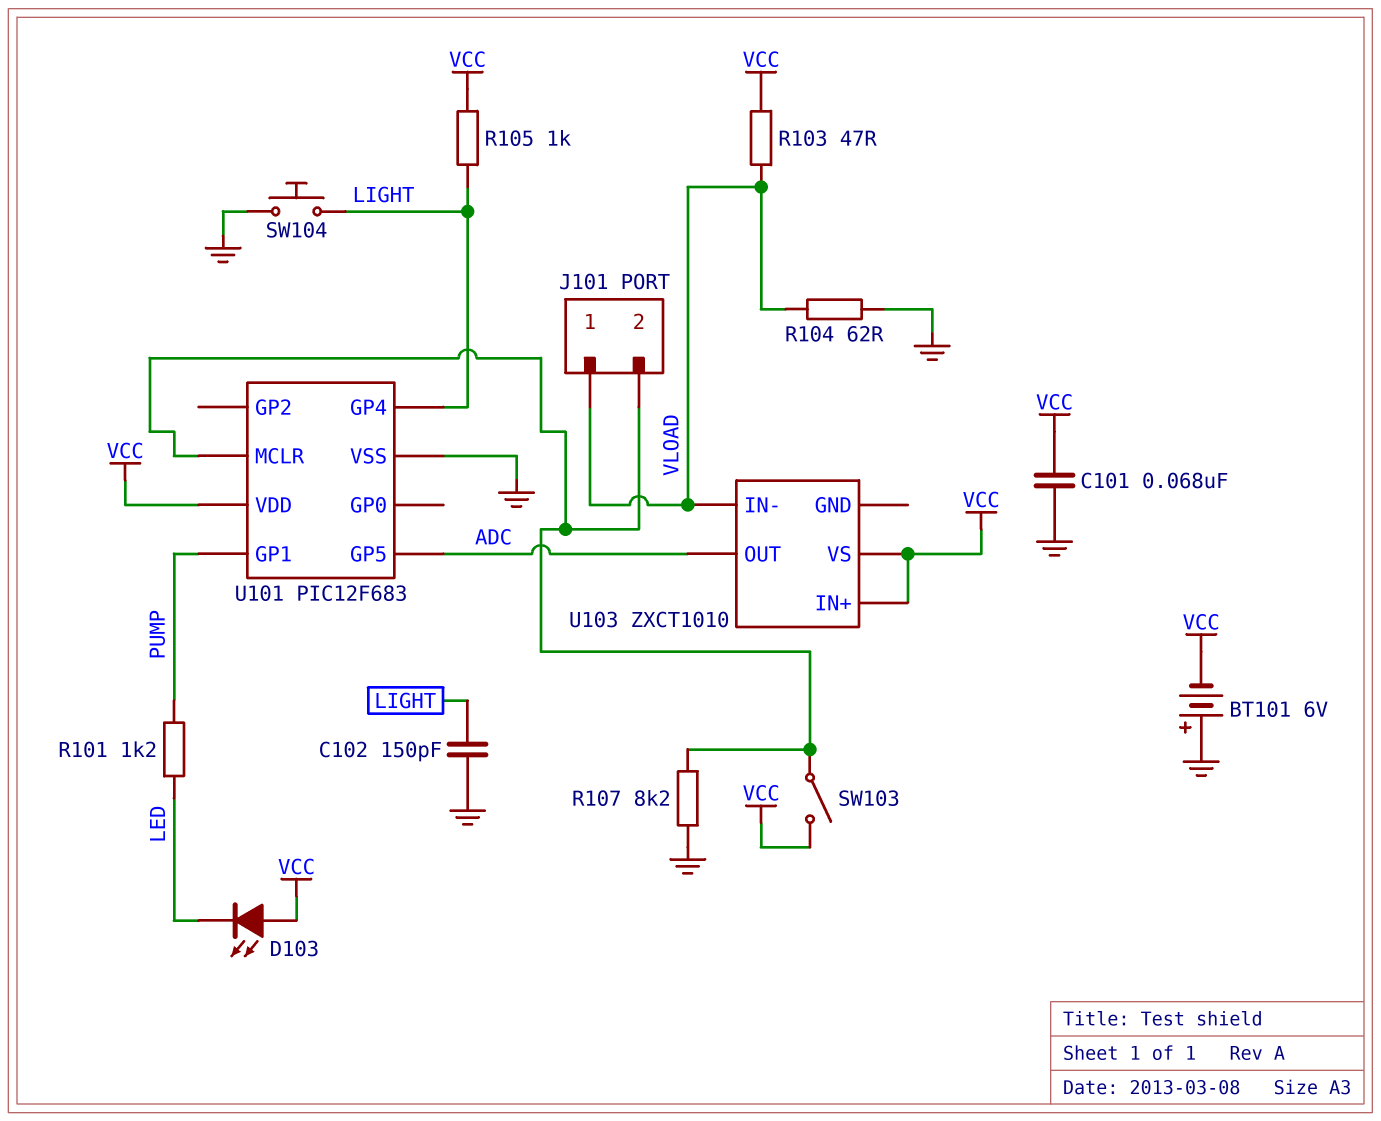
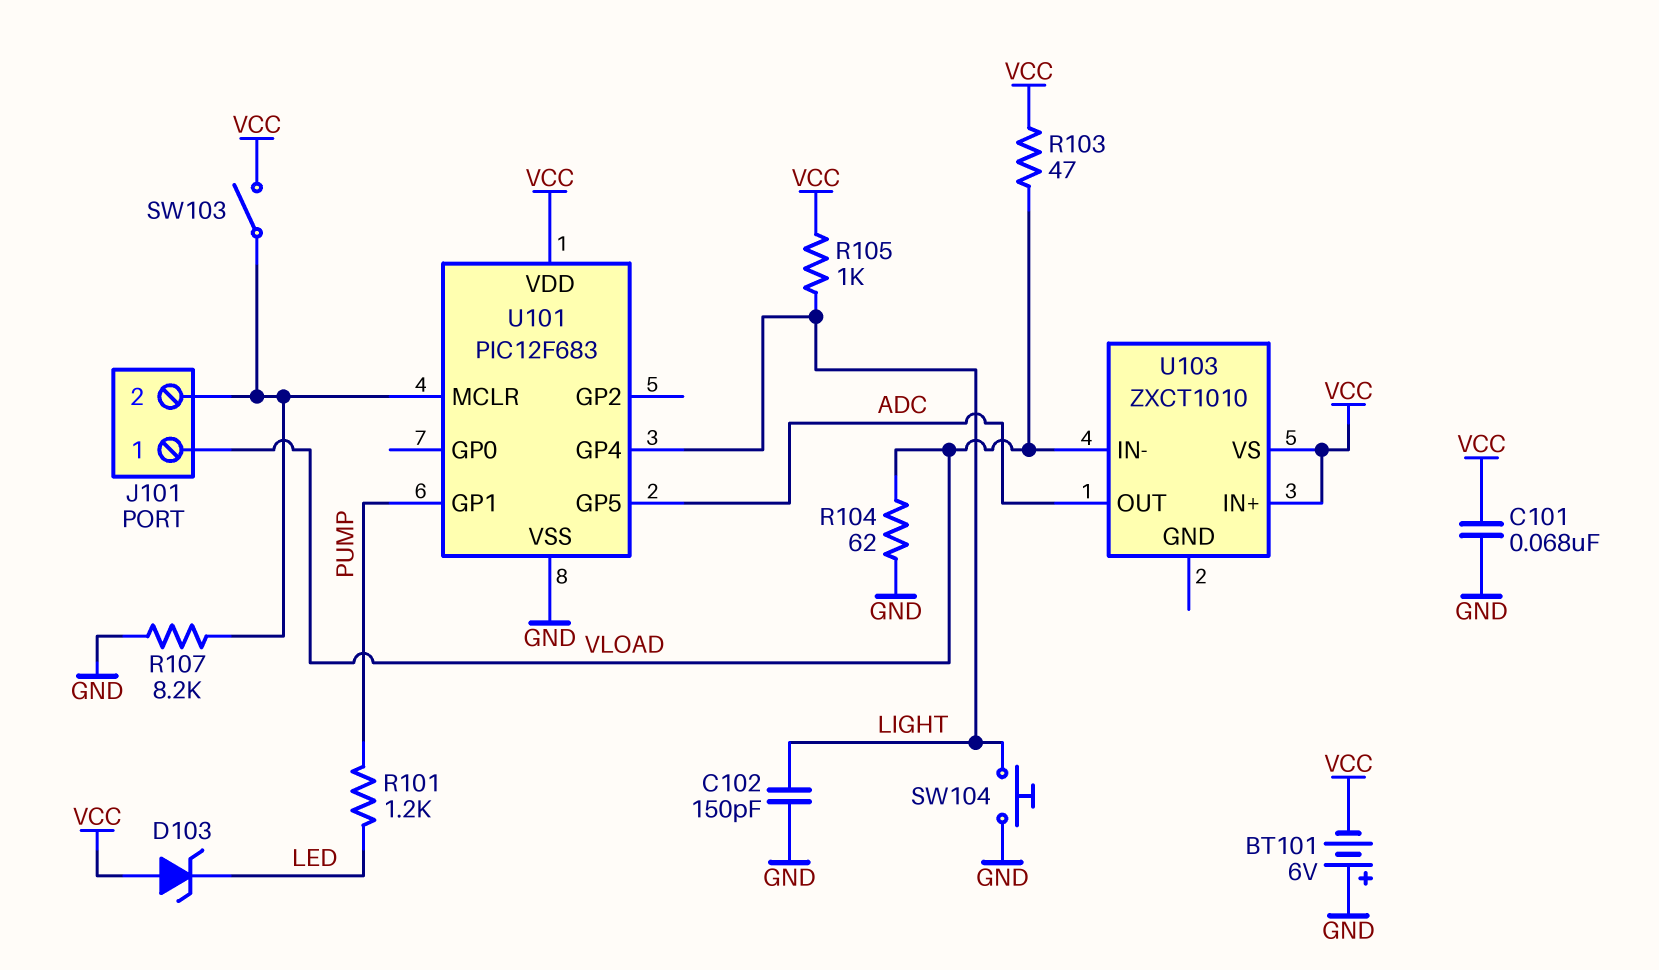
D103: LED (A VCC, K LED) -> zener (A VCC, K LED)

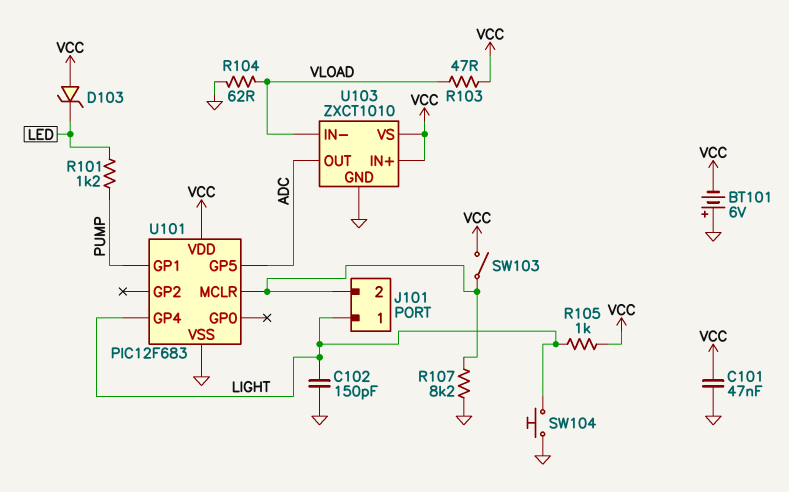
C101: 68nF (GND, VCC) -> 47nF (GND, VCC)
J101 pin 1: VLOAD -> LIGHT
U103 pin GND: none -> GND

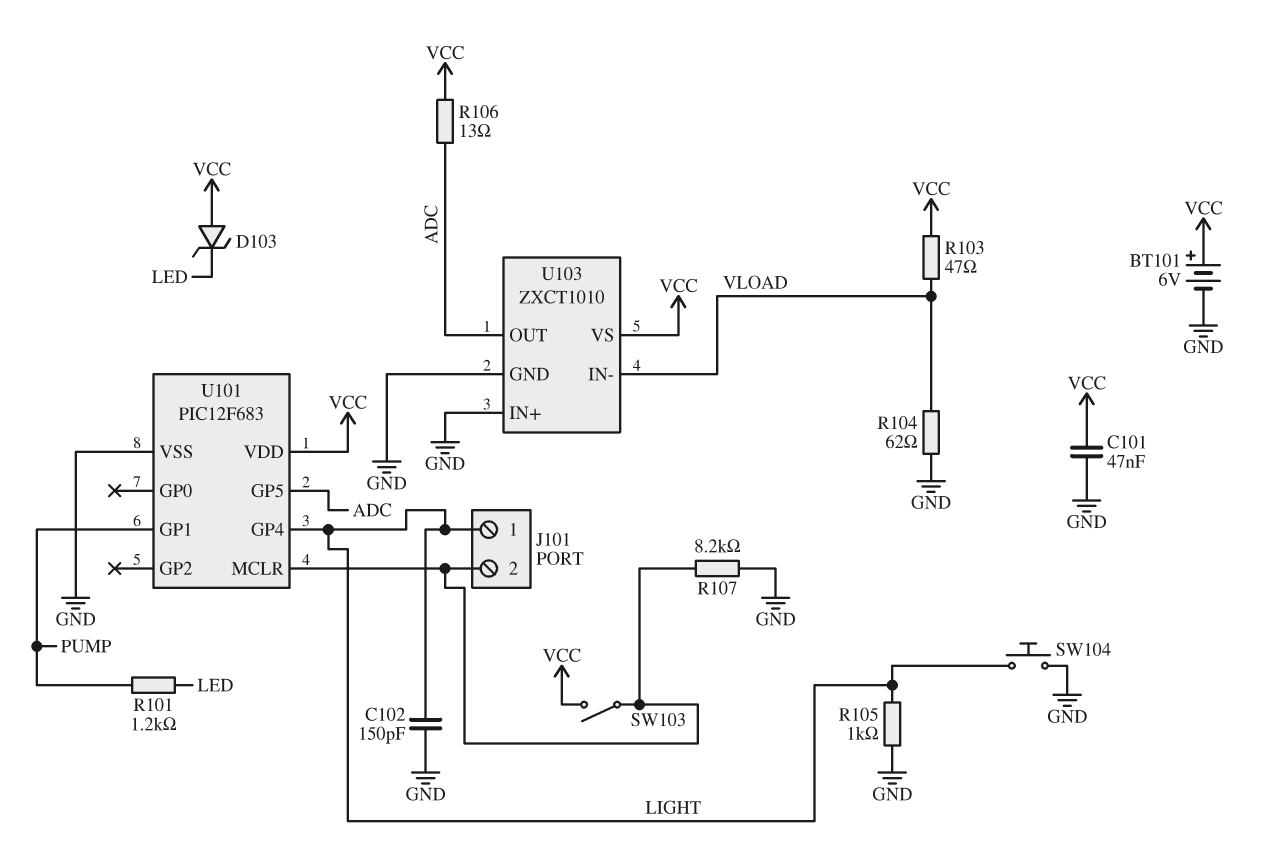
BT101: 6V (plus GND, minus VCC) -> 6V (plus VCC, minus GND)
R105: 1k (LIGHT, VCC) -> 1k (GND, LIGHT)
R106: none -> 13 (ADC, VCC)
U103 pin IN+: VCC -> GND

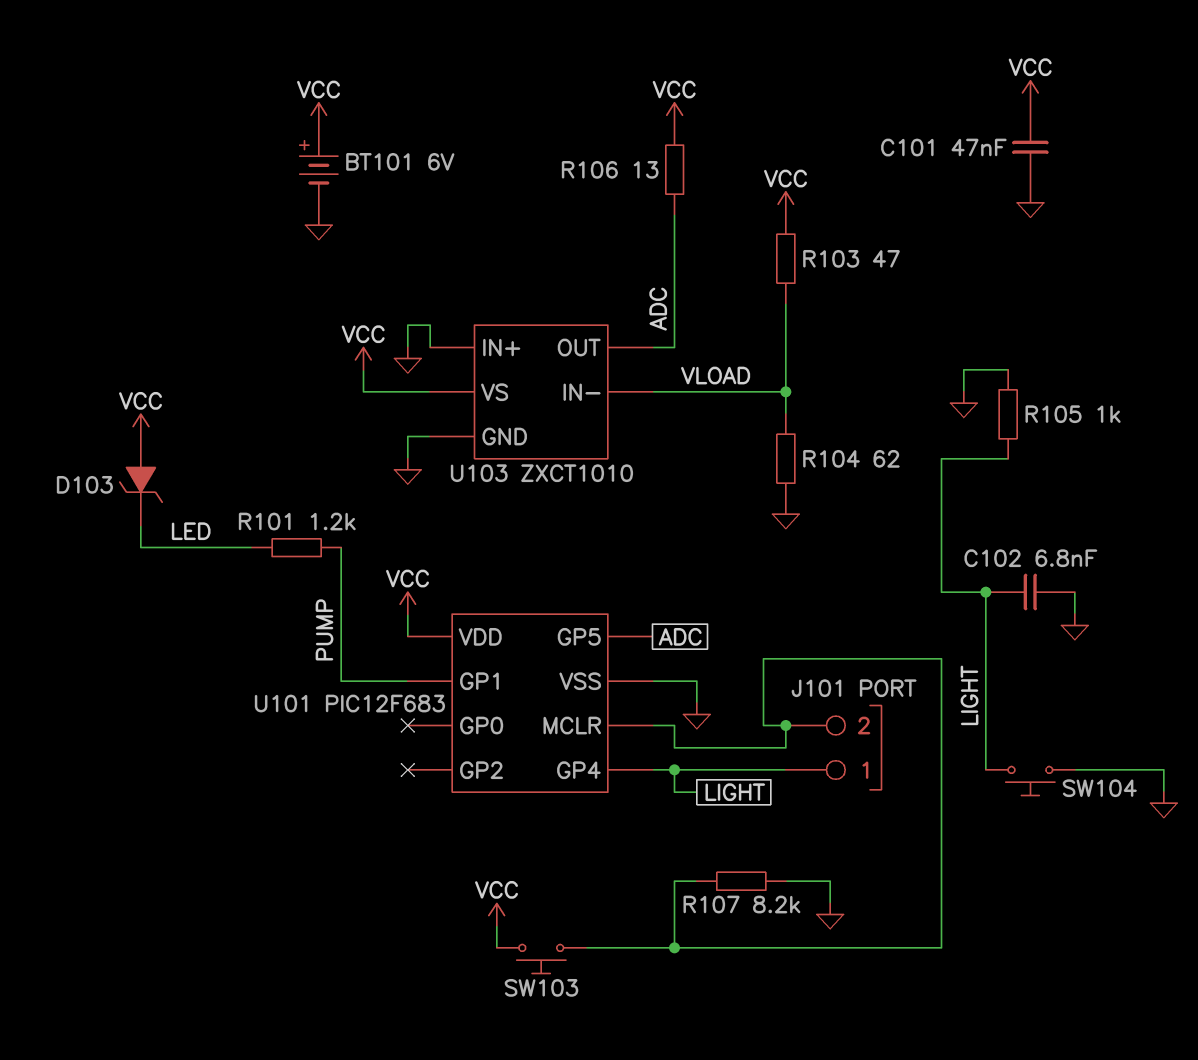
C102: 150pF (GND, LIGHT) -> 6.8nF (GND, LIGHT)
SW103: switch (J101/2, VCC) -> button (J101/2, VCC)

